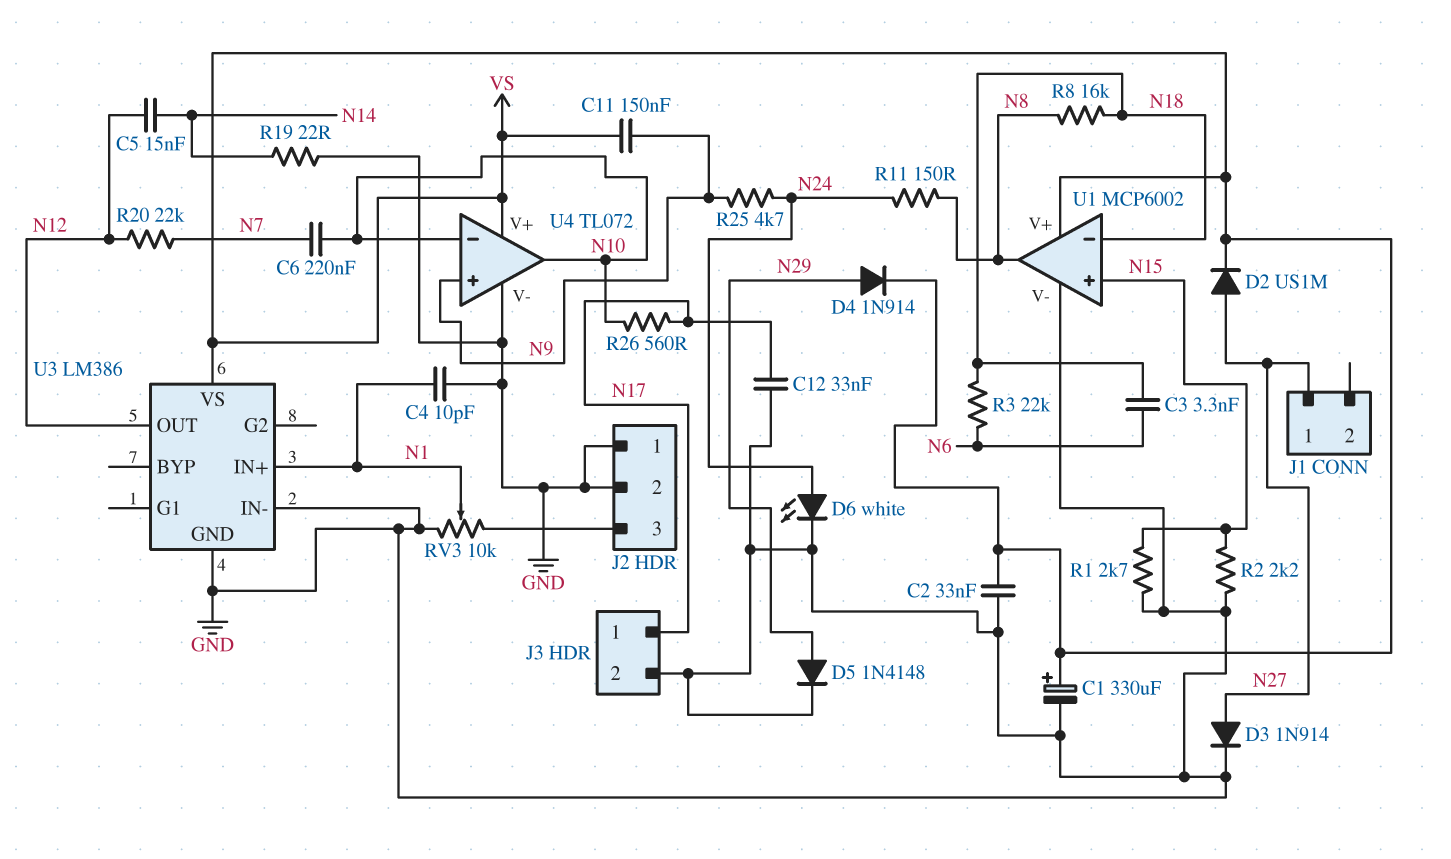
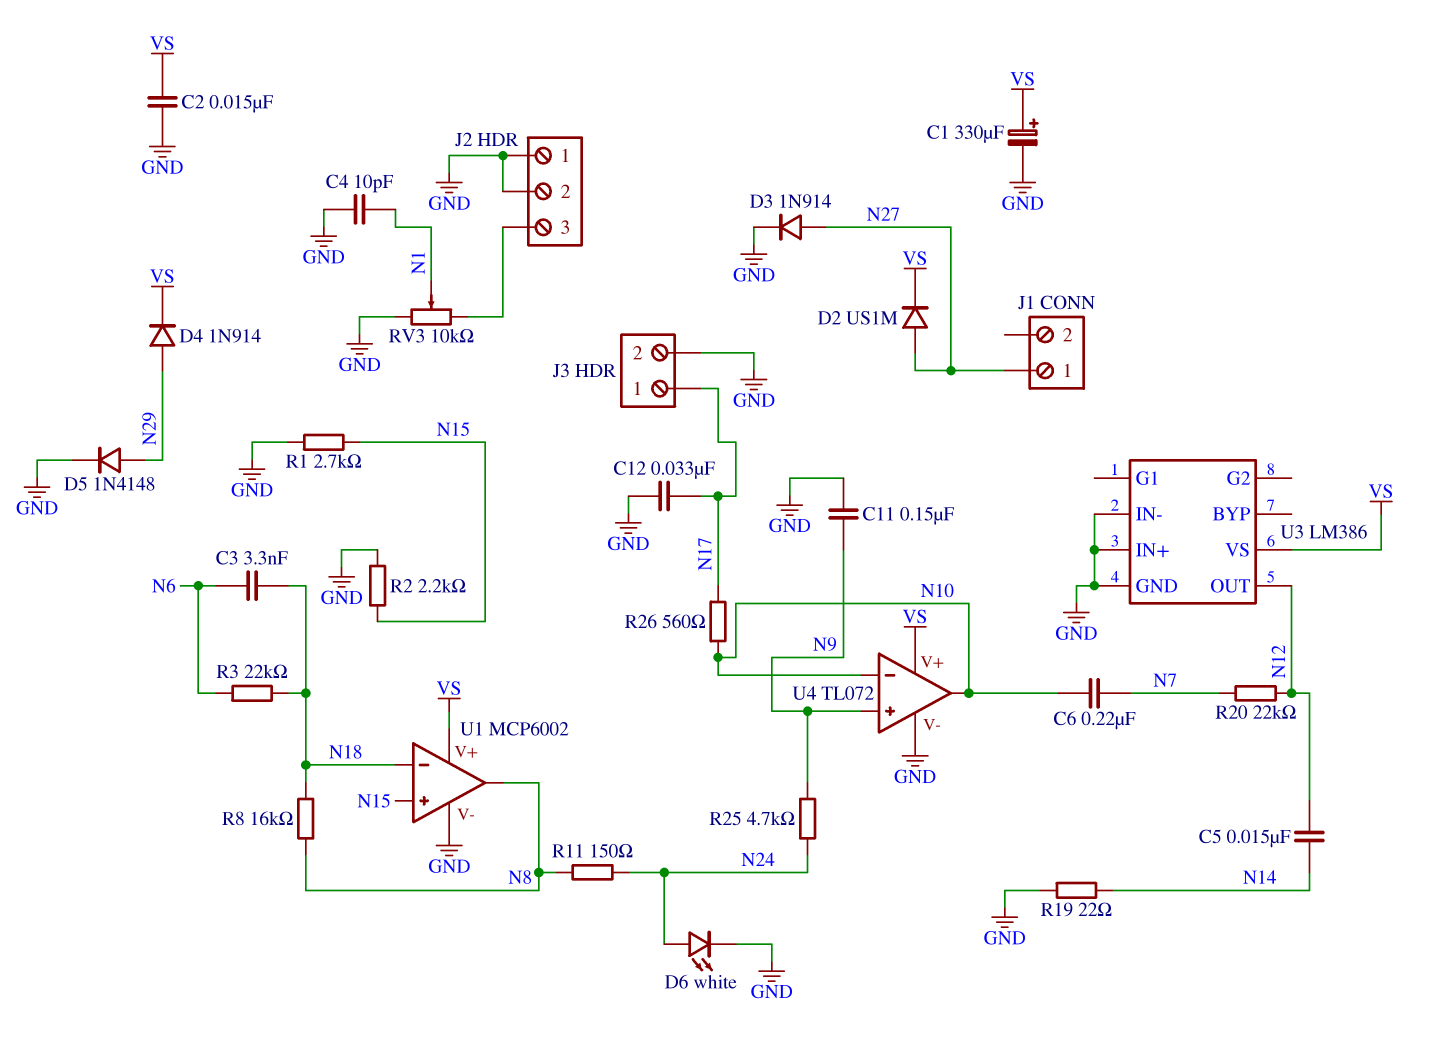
C2: 33nF (GND, VS) -> 15nF (GND, VS)
C11: 150nF (N9, VS) -> 150nF (GND, N9)
U3 pin IN+: N1 -> GND

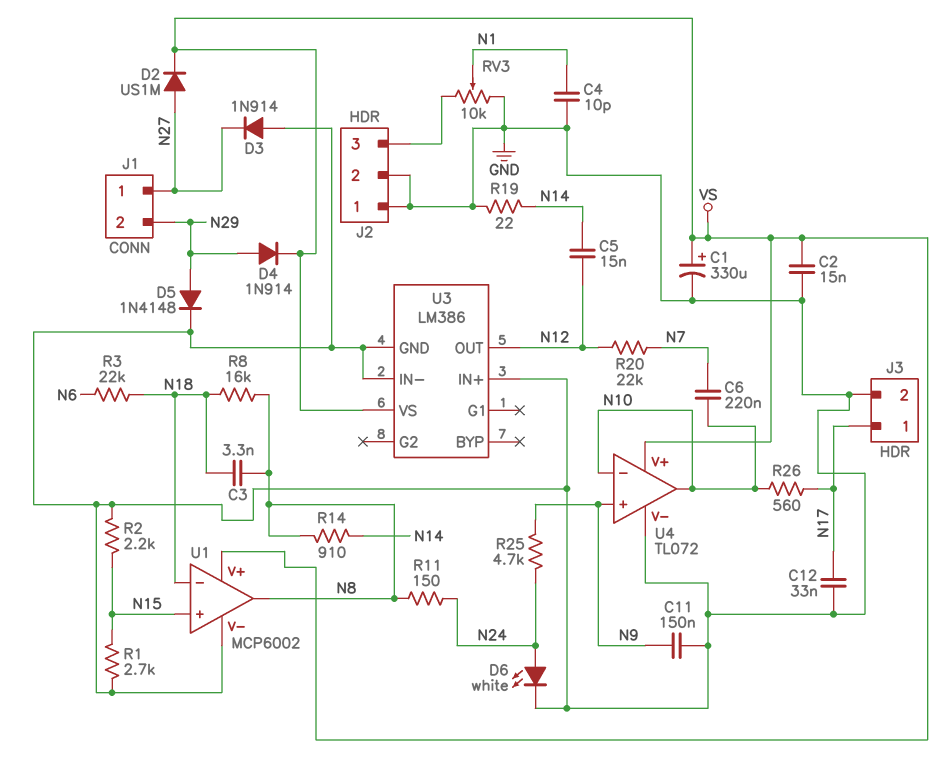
C3: 3.3nF (N6, N18) -> 3.3nF (N8, N18)
D3: diode 1N914 (A N27, K GND) -> diode 1N914 (A GND, K N27)
J1 pin 2: none -> N29
R14: none -> 910 (N8, N14)

